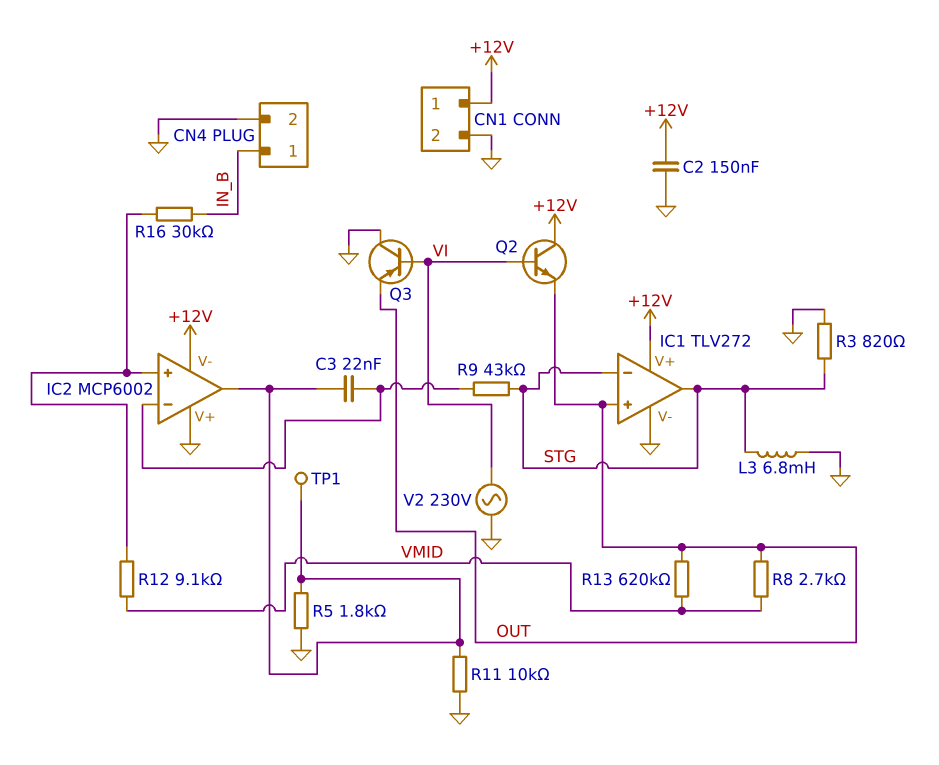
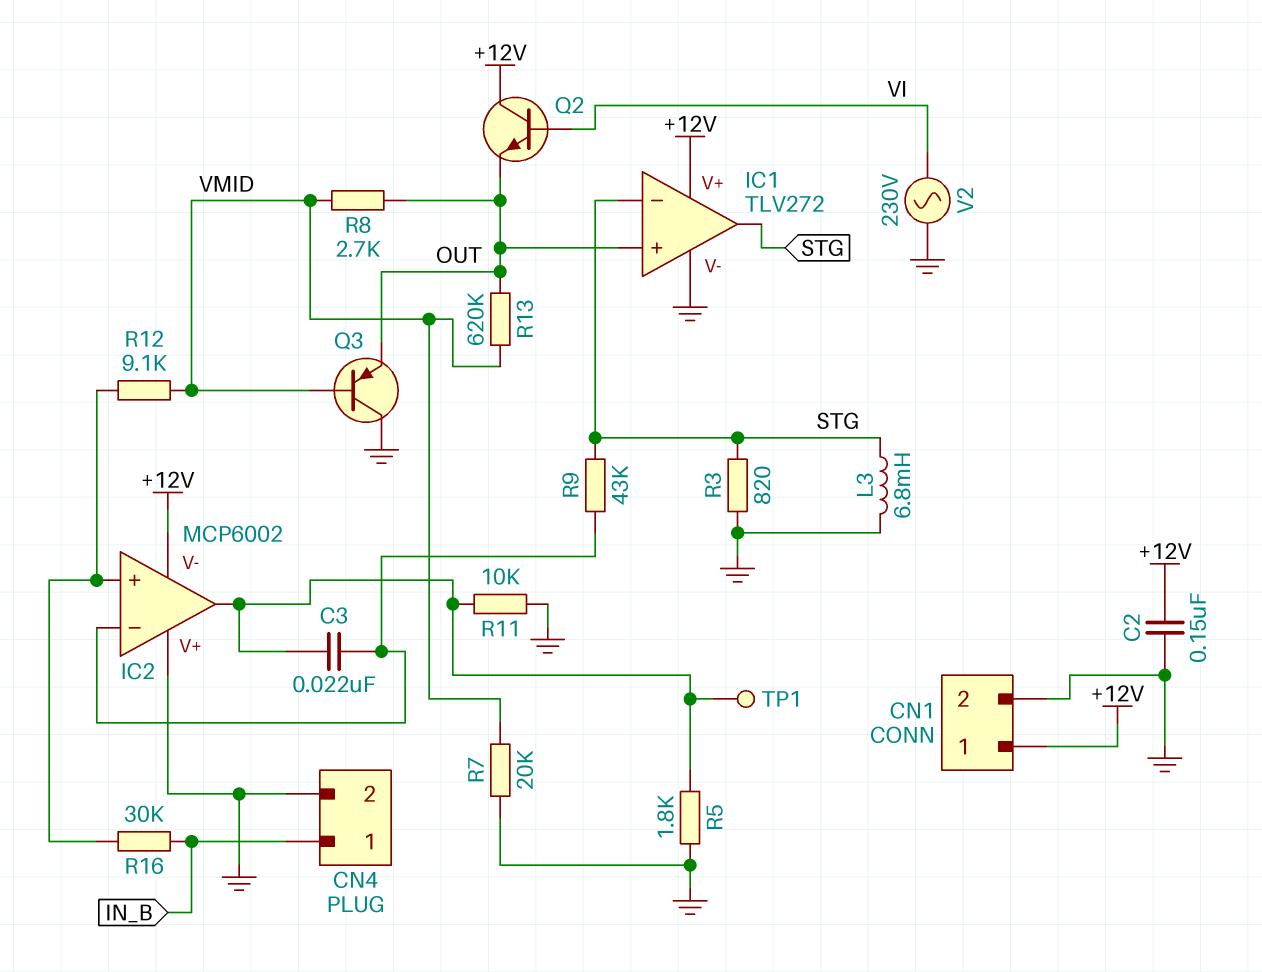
Q3: PNP (B VI, C GND, E OUT) -> PNP (B VMID, C GND, E OUT)
R7: none -> 20k (GND, VMID)

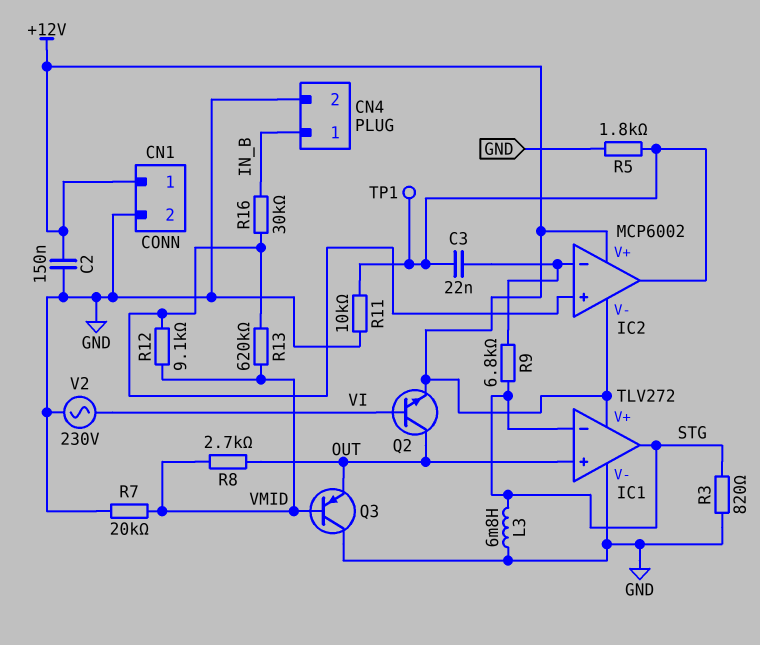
IC2 pin V+: GND -> +12V
Q2: NPN (B VI, C +12V, E OUT) -> NPN (B VI, C OUT, E +12V)
R9: 43k (IC2/in-, STG) -> 6.8k (IC2/in-, STG)
R13: 620k (OUT, VMID) -> 620k (IC2/in+, VMID)

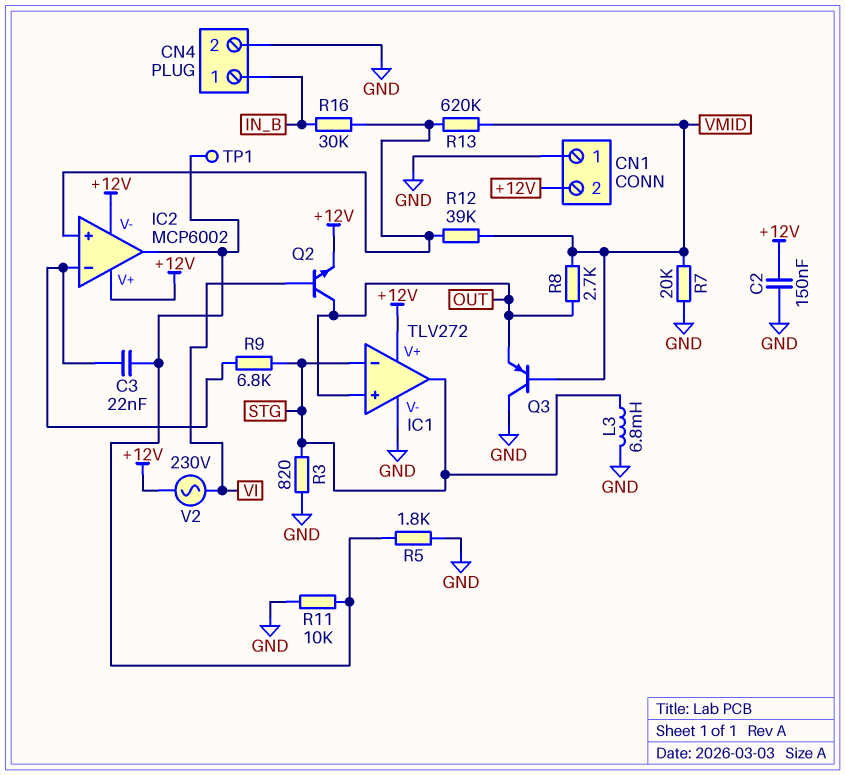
CN1 pin 1: +12V -> GND
CN1 pin 2: GND -> +12V
R12: 9.1k (IC2/in+, VMID) -> 39k (IC2/in+, VMID)
V2: AC 230V (GND, VI) -> AC 230V (+12V, VI)

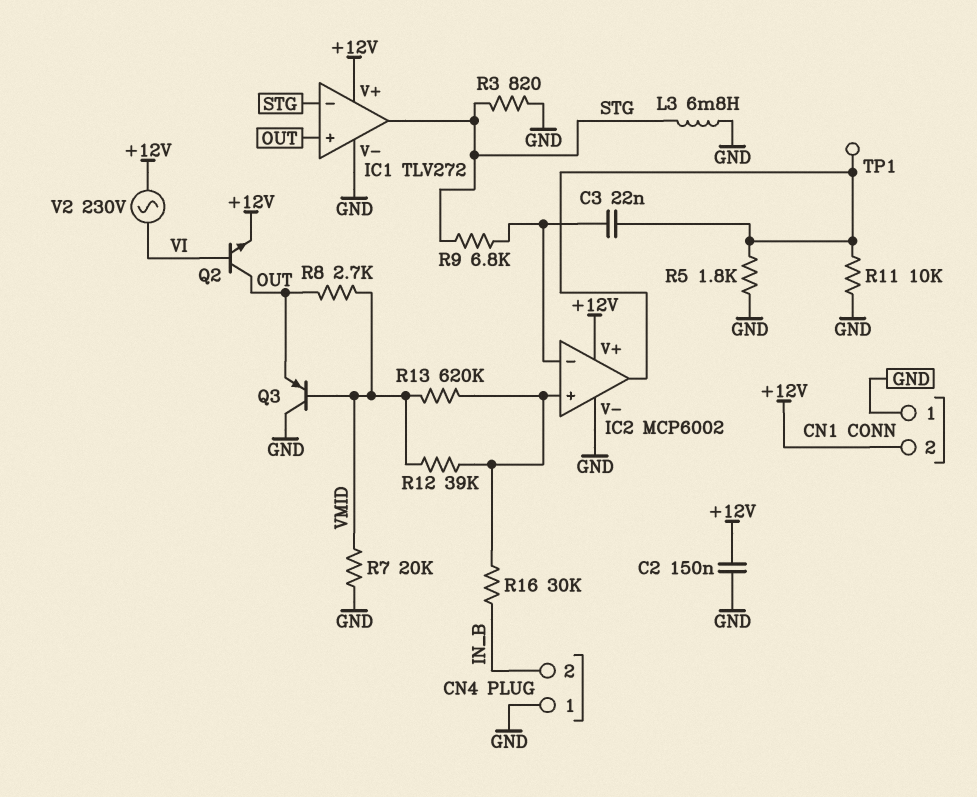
CN4 pin 1: IN_B -> GND
CN4 pin 2: GND -> IN_B
IC2 pin V-: +12V -> GND

